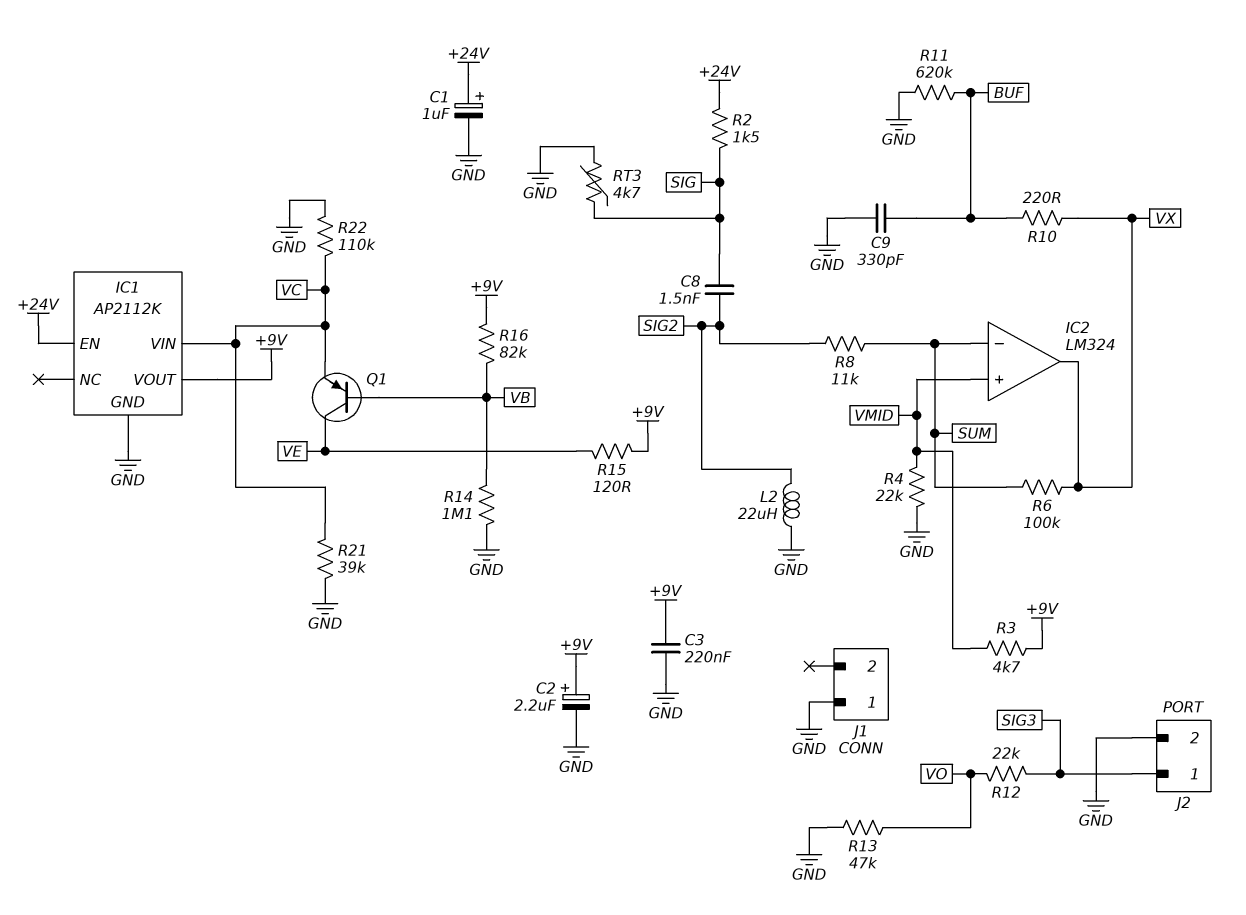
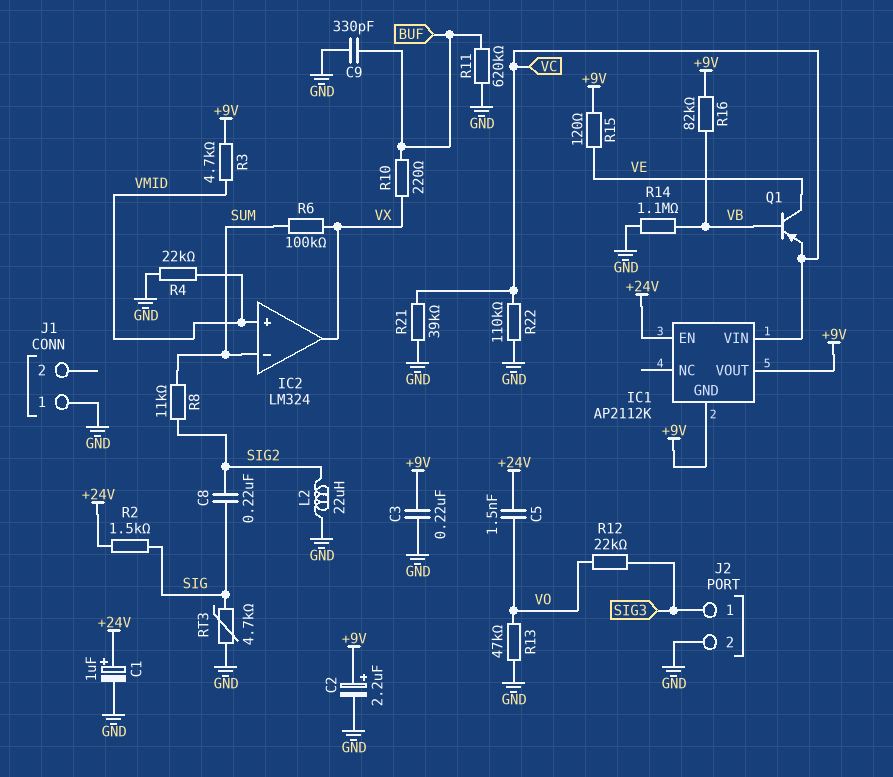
C5: none -> 1.5nF (+24V, VO)
C8: 1.5nF (SIG, SIG2) -> 220nF (SIG, SIG2)
IC1 pin GND: GND -> +9V

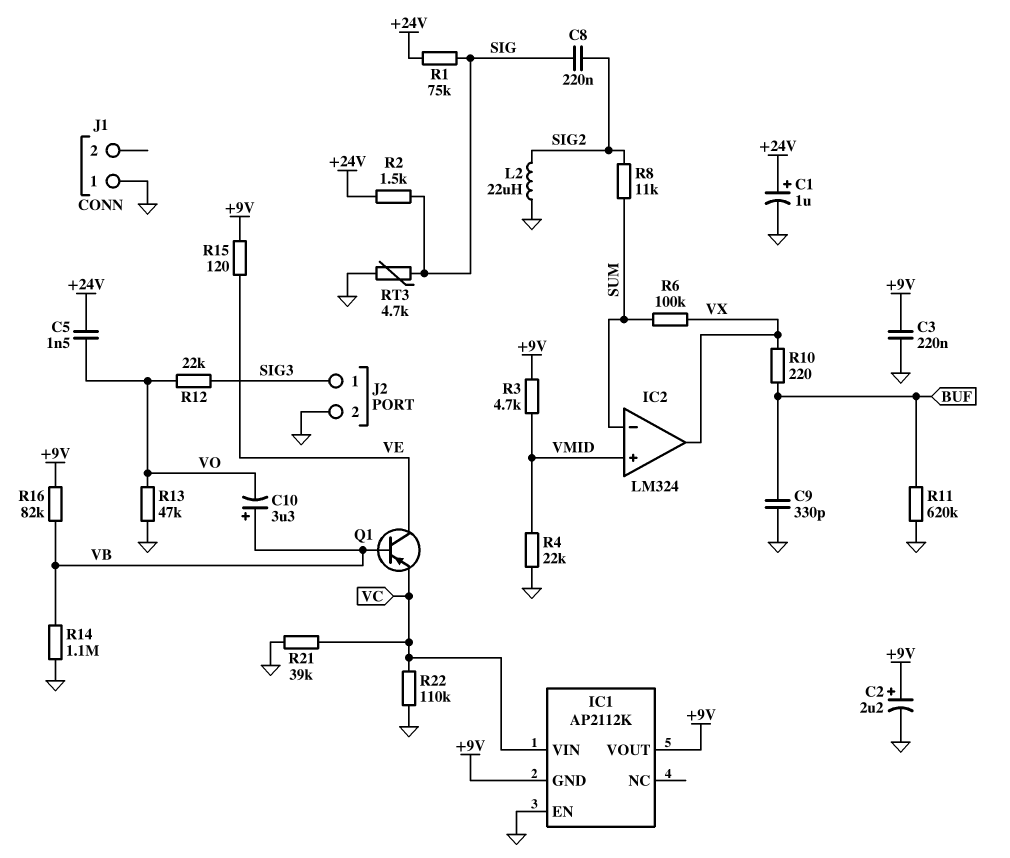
C10: none -> 3.3uF (plus VB, minus VO)
IC1 pin EN: +24V -> GND
R1: none -> 75k (+24V, SIG)

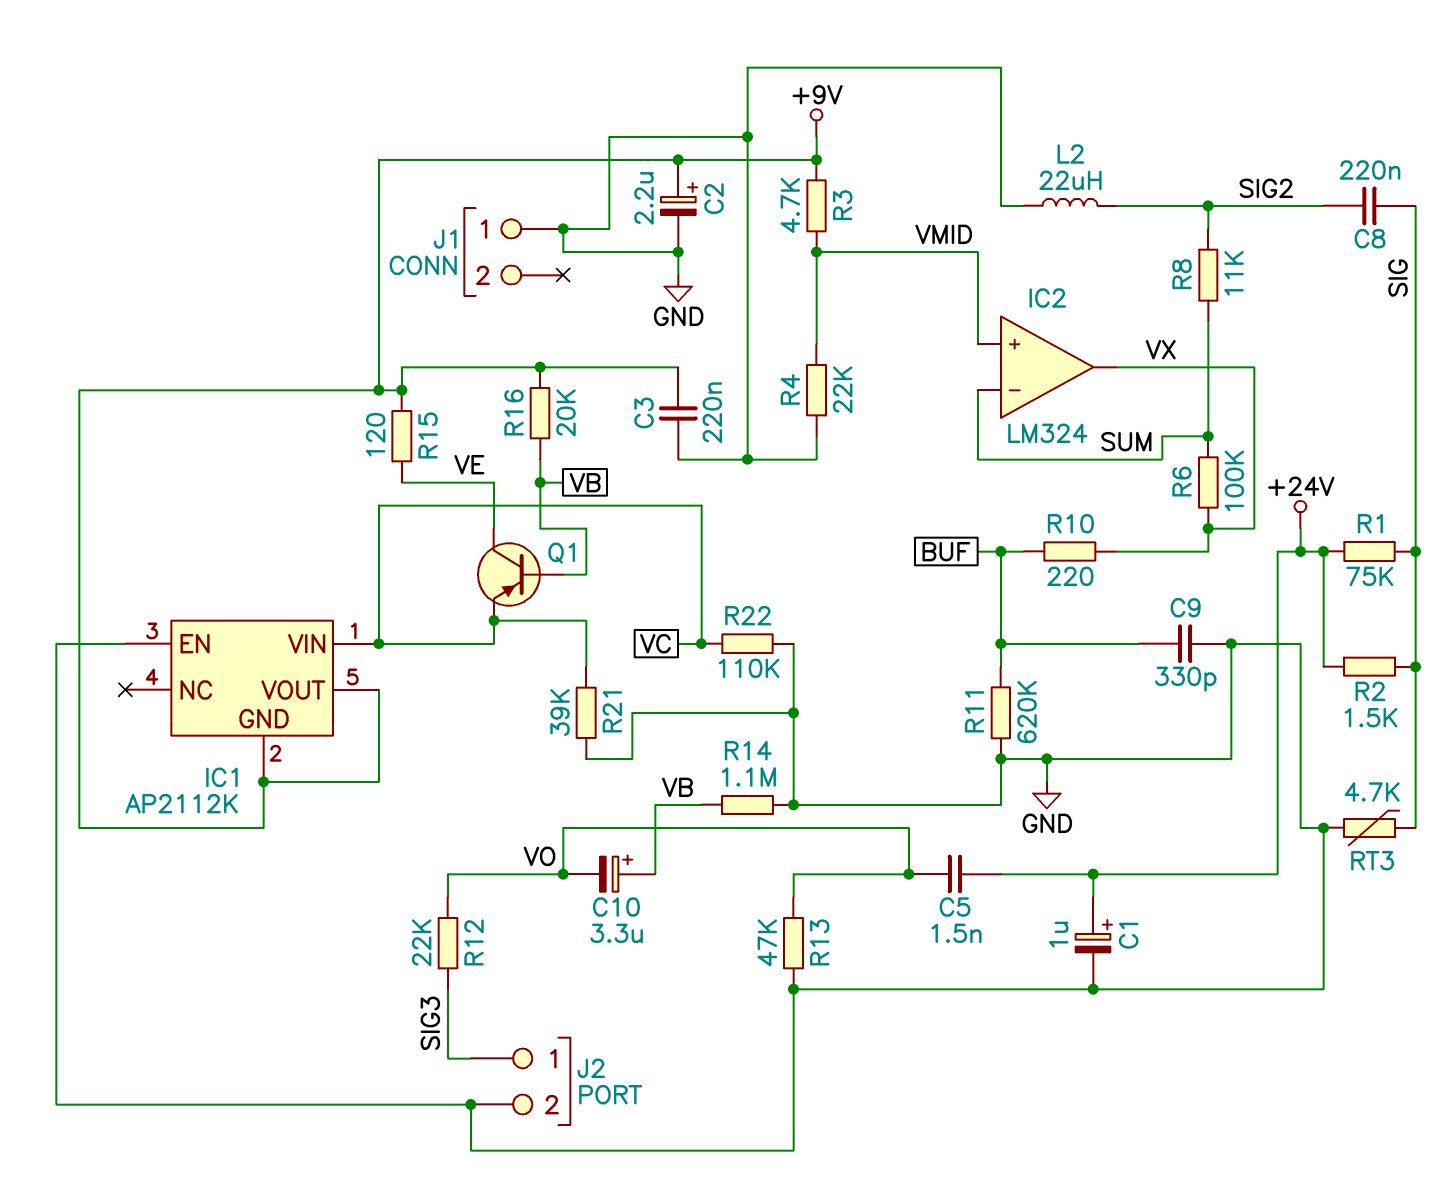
R16: 82k (+9V, VB) -> 20k (+9V, VB)

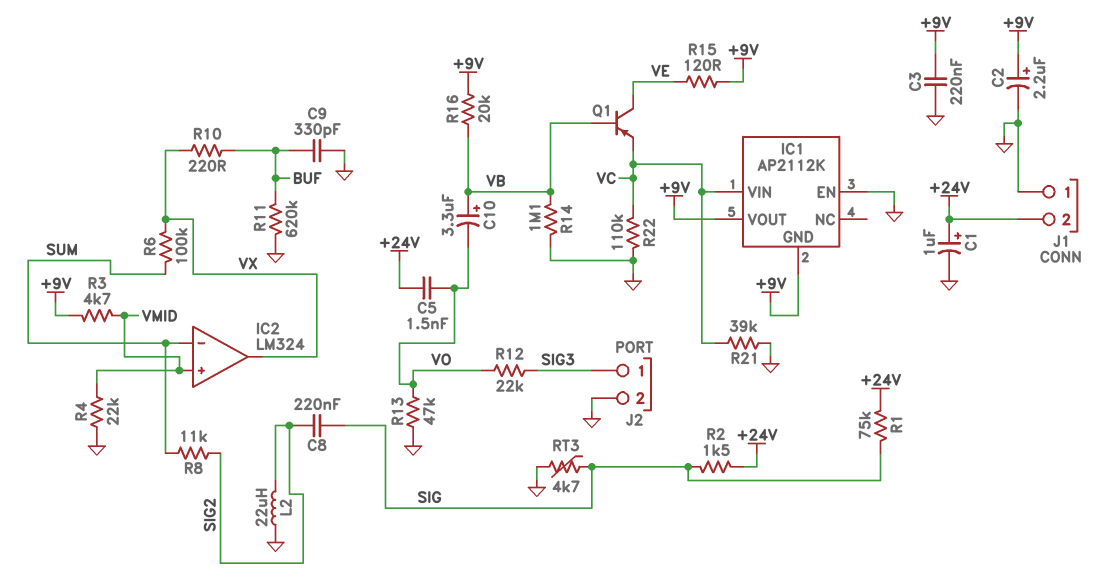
J1 pin 2: none -> +24V

